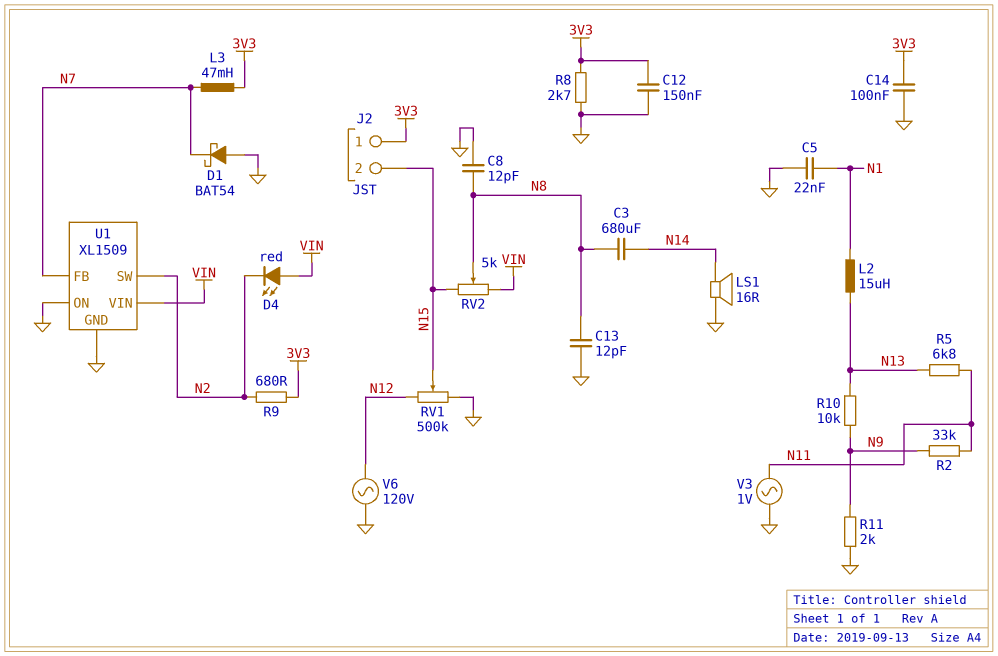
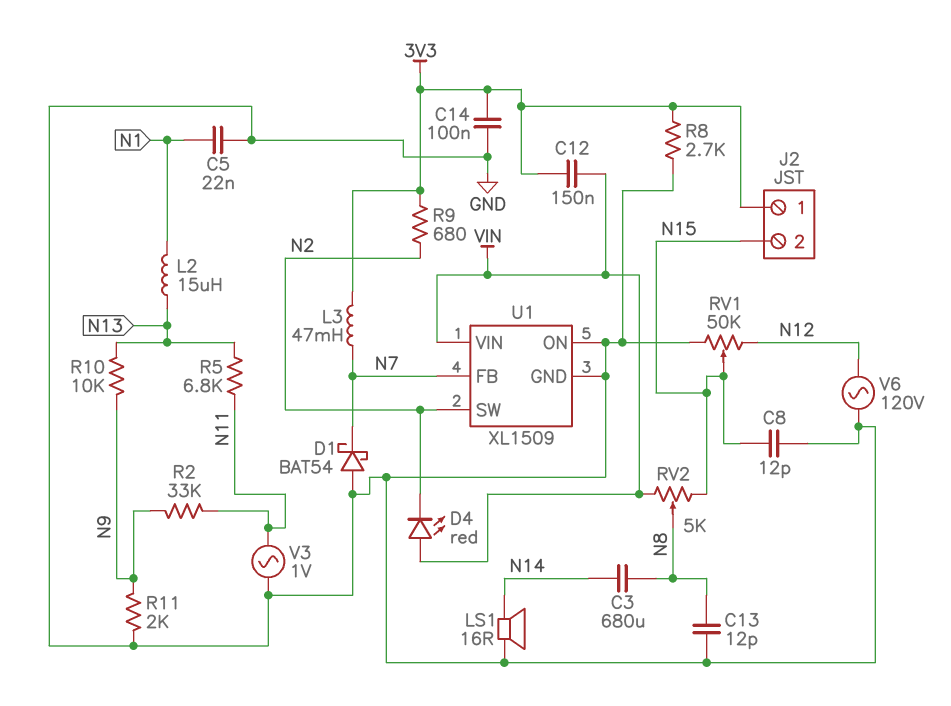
C8: 12pF (GND, N8) -> 12pF (GND, N15)
C12: 150nF (3V3, GND) -> 150nF (3V3, VIN)
RV1: 500k (GND, N12, wiper N15) -> 50k (GND, N12, wiper N15)

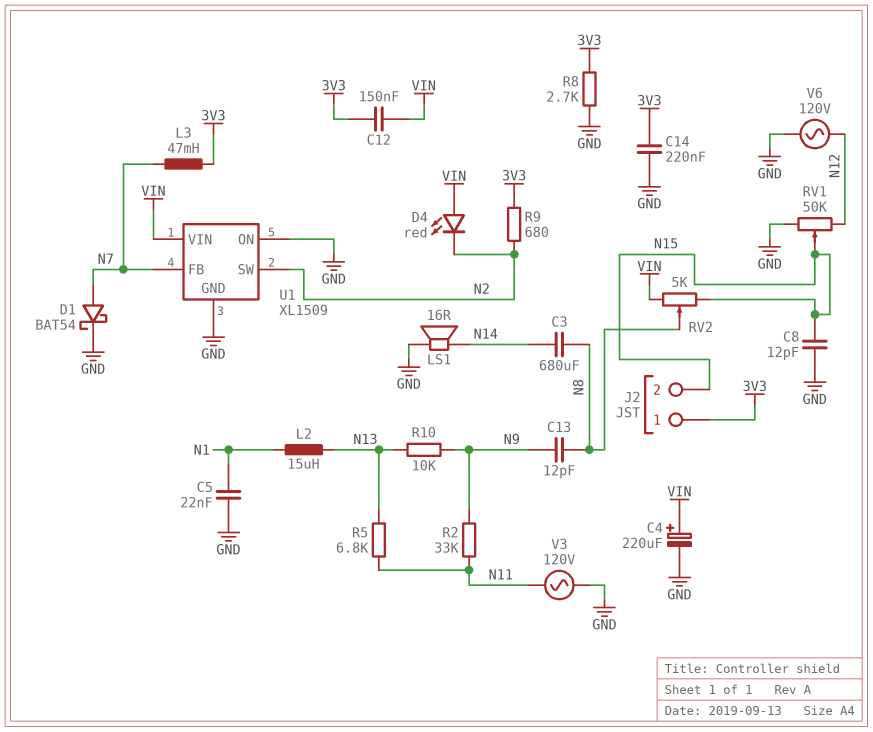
C4: none -> 220uF (plus VIN, minus GND)
C13: 12pF (GND, N8) -> 12pF (N8, N9)
C14: 100nF (3V3, GND) -> 220nF (3V3, GND)
D1: schottky BAT54 (A GND, K N7) -> schottky BAT54 (A N7, K GND)
R11: 2k (GND, N9) -> none
V3: AC 1V (GND, N11) -> AC 120V (GND, N11)

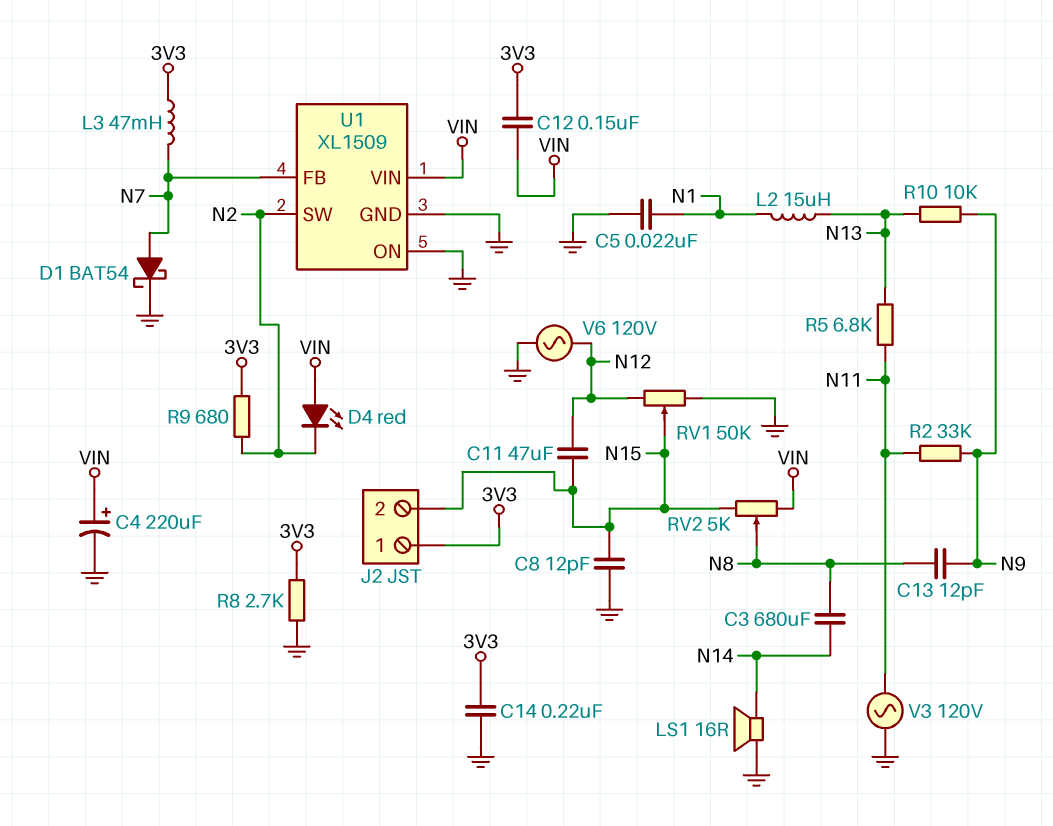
C11: none -> 47uF (N12, N15)

